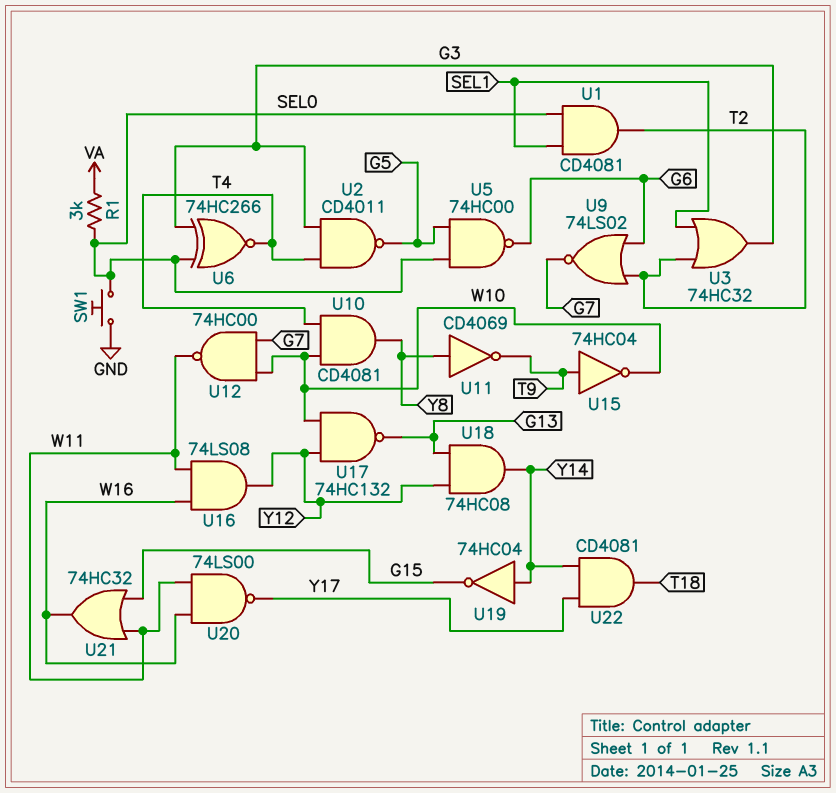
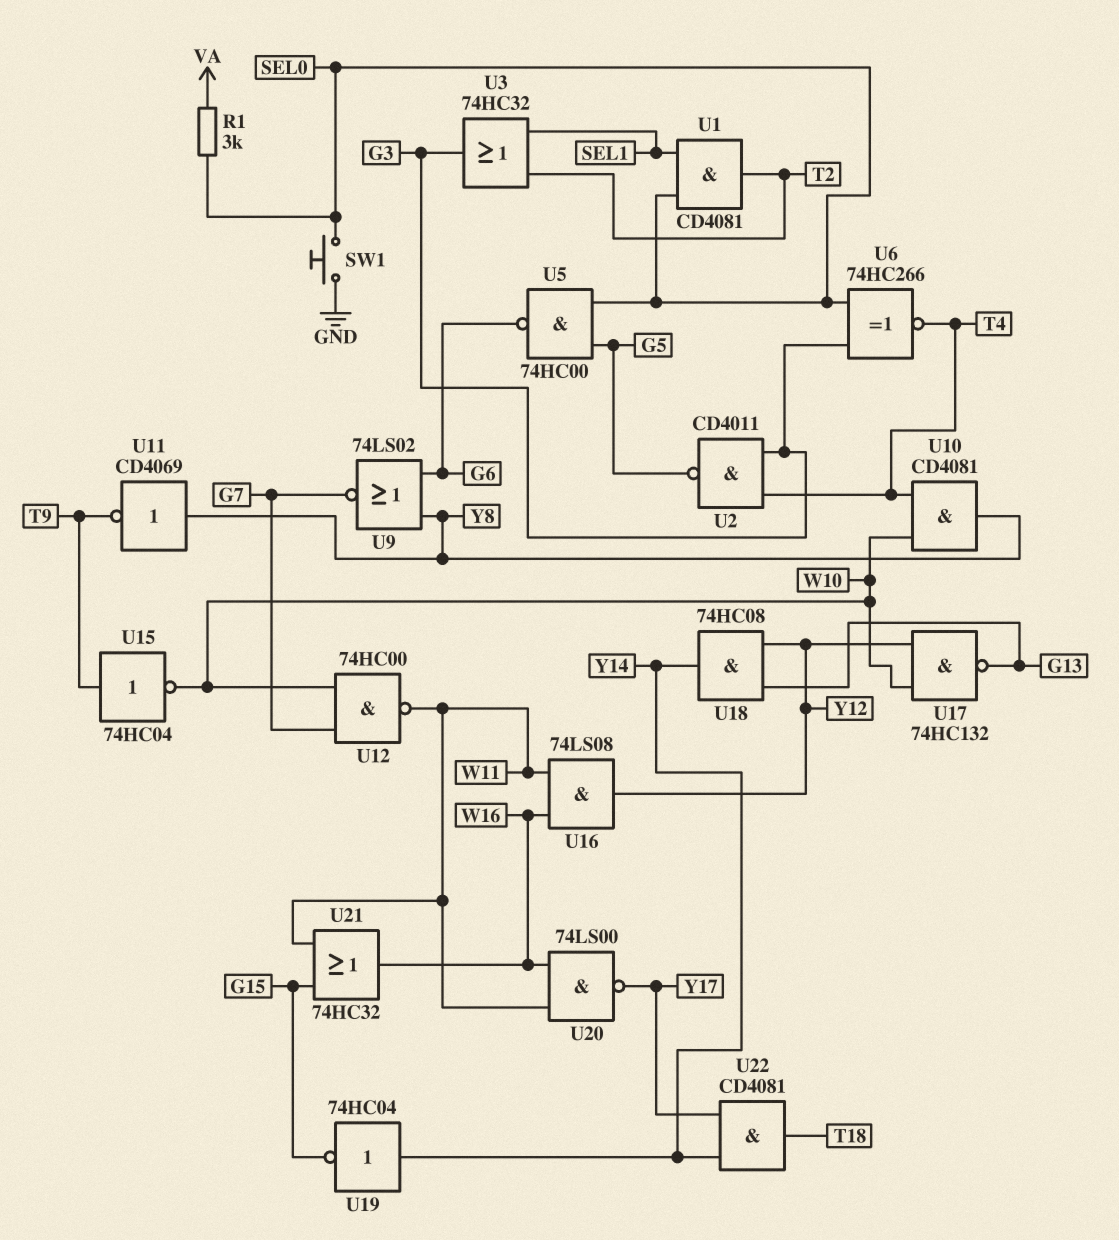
U9: NOR 74LS02 (in G6, in T2, out G7) -> NOR 74LS02 (in G6, in Y8, out G7)

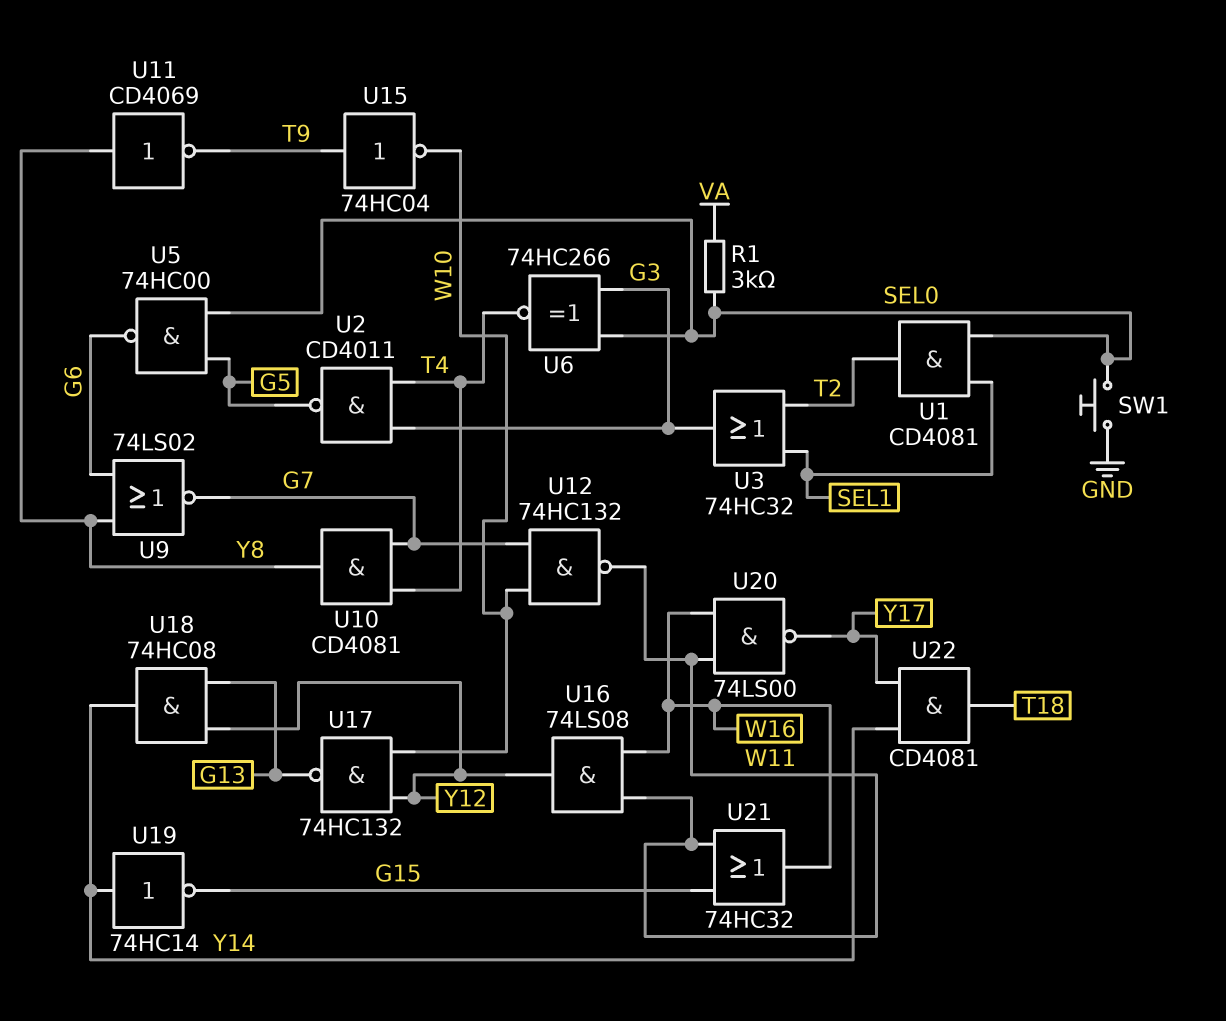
U10: AND CD4081 (in T4, in W10, out Y8) -> AND CD4081 (in G7, in T4, out Y8)
U12: NAND 74HC00 (in G7, in W10, out W11) -> NAND 74HC132 (in G7, in W10, out W11)
U19: NOT 74HC04 (in Y14, out G15) -> NOT 74HC14 (in Y14, out G15)

